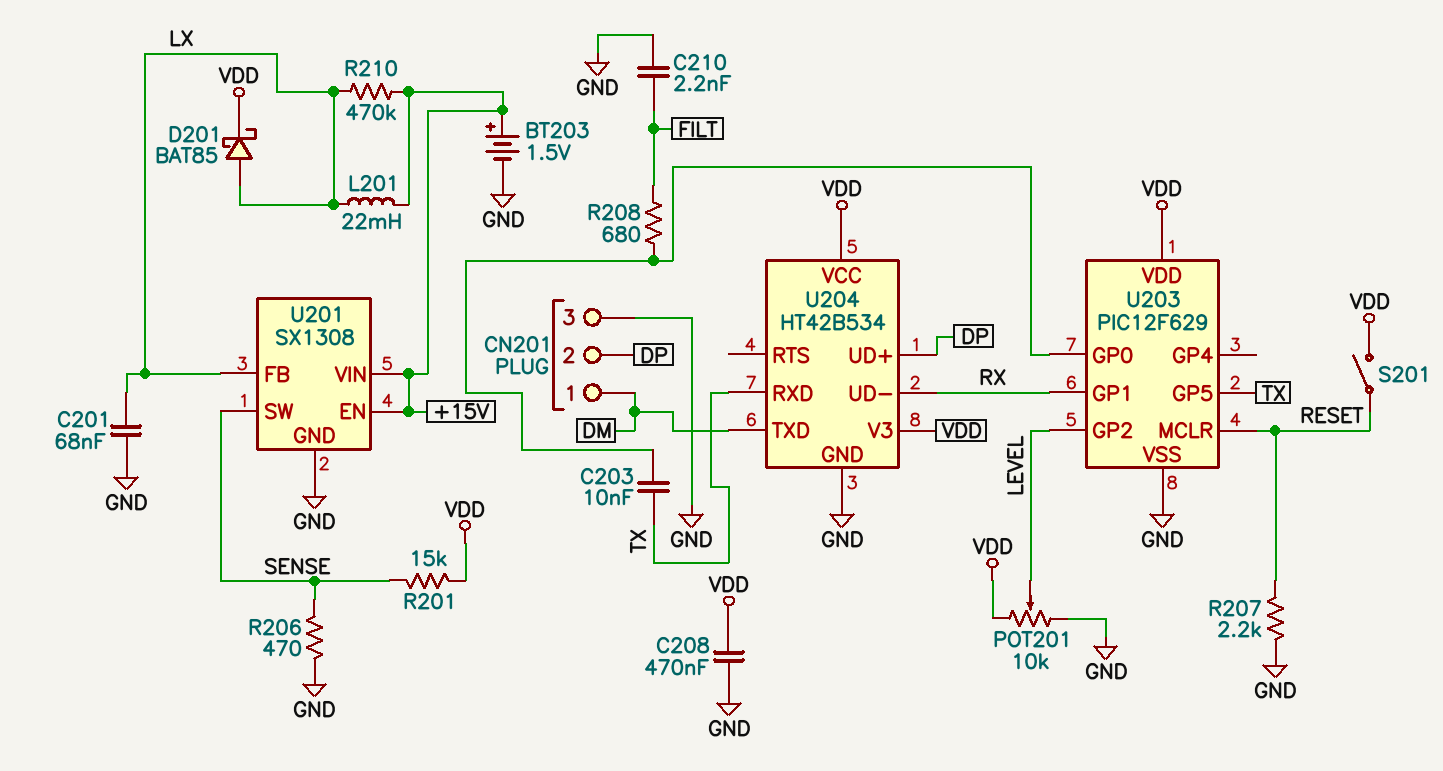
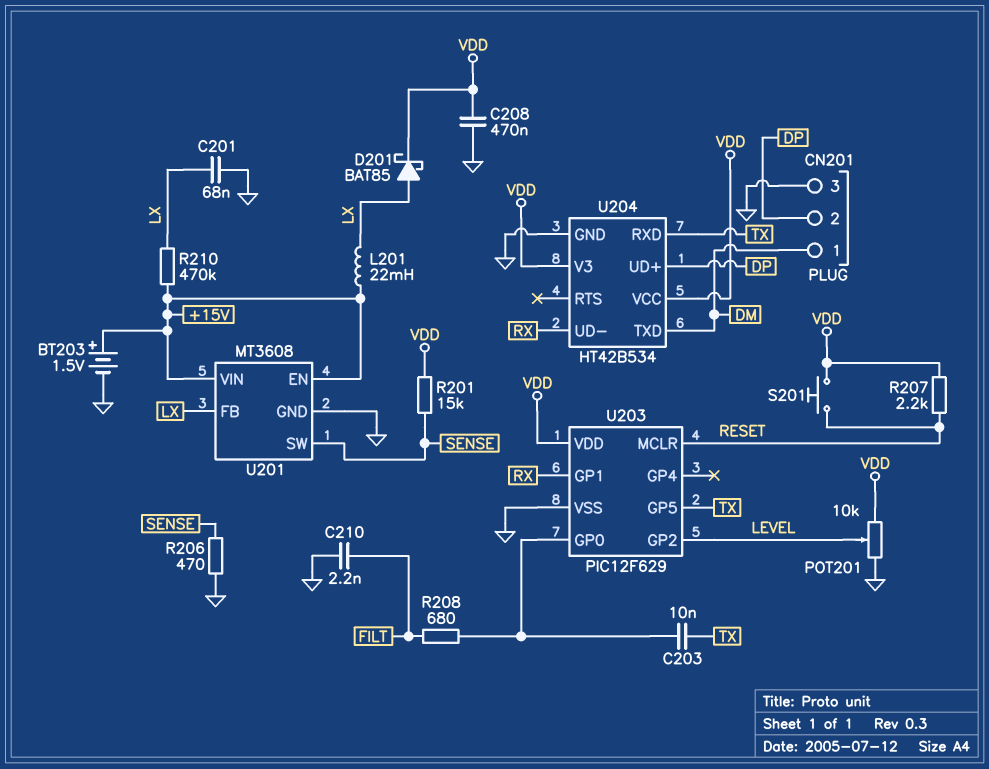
R207: 2.2k (GND, RESET) -> 2.2k (RESET, VDD)
S201: switch (RESET, VDD) -> button (RESET, VDD)
U201: SX1308 -> MT3608

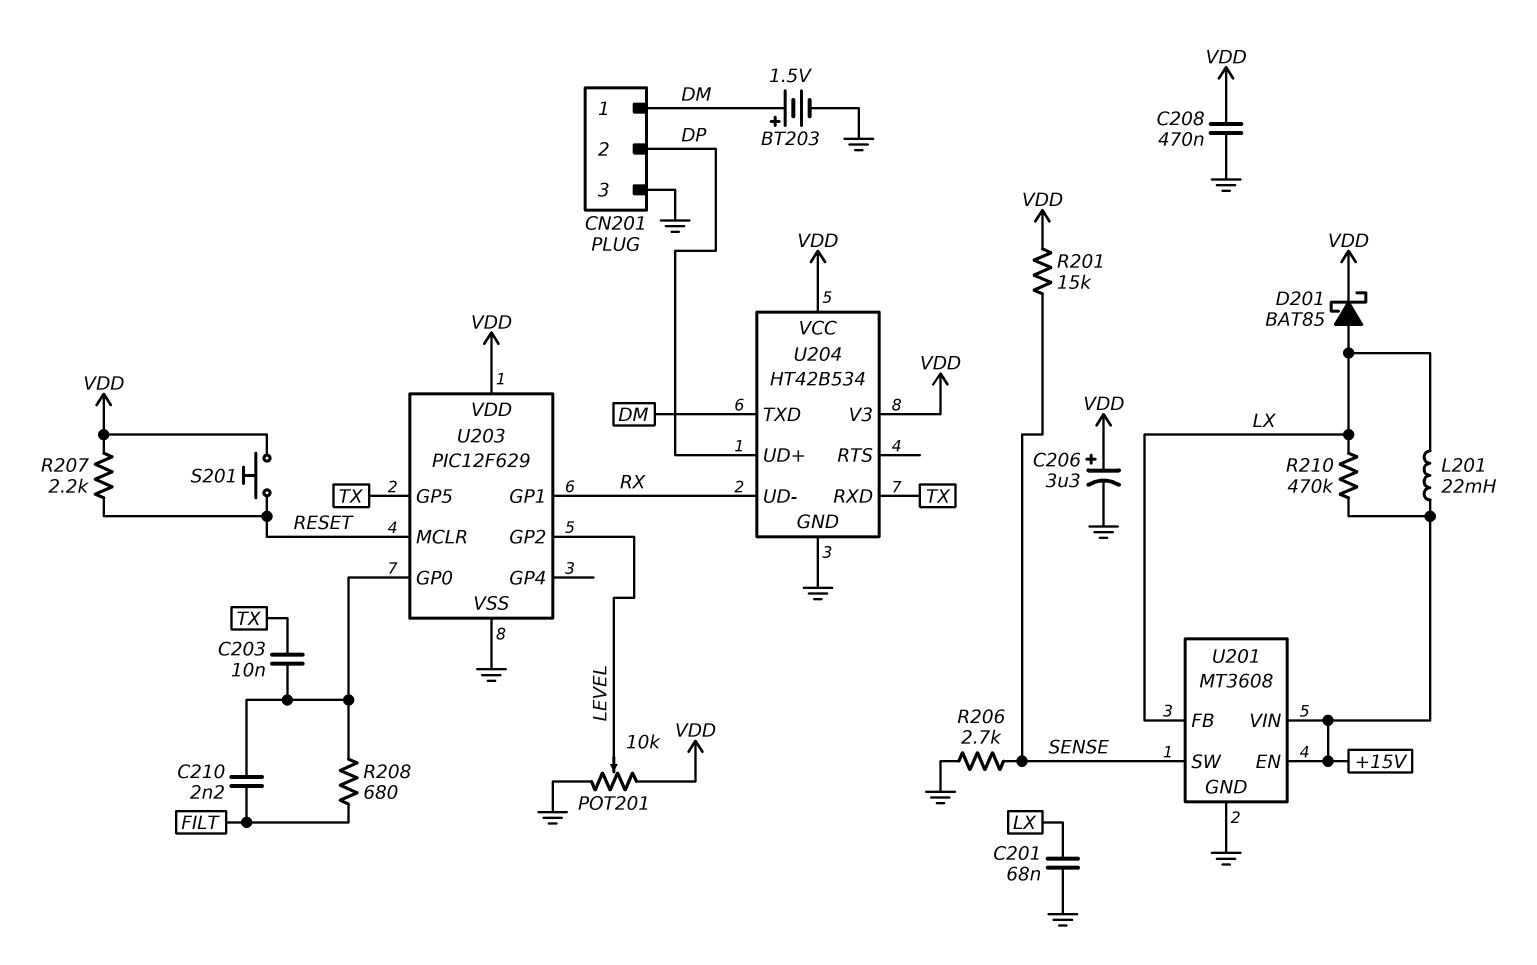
BT203: 1.5V (plus +15V, minus GND) -> 1.5V (plus DM, minus GND)
C206: none -> 3.3uF (plus VDD, minus GND)
C210: 2.2nF (FILT, GND) -> 2.2nF (FILT, U203/GP0)
R206: 470 (GND, SENSE) -> 2.7k (GND, SENSE)

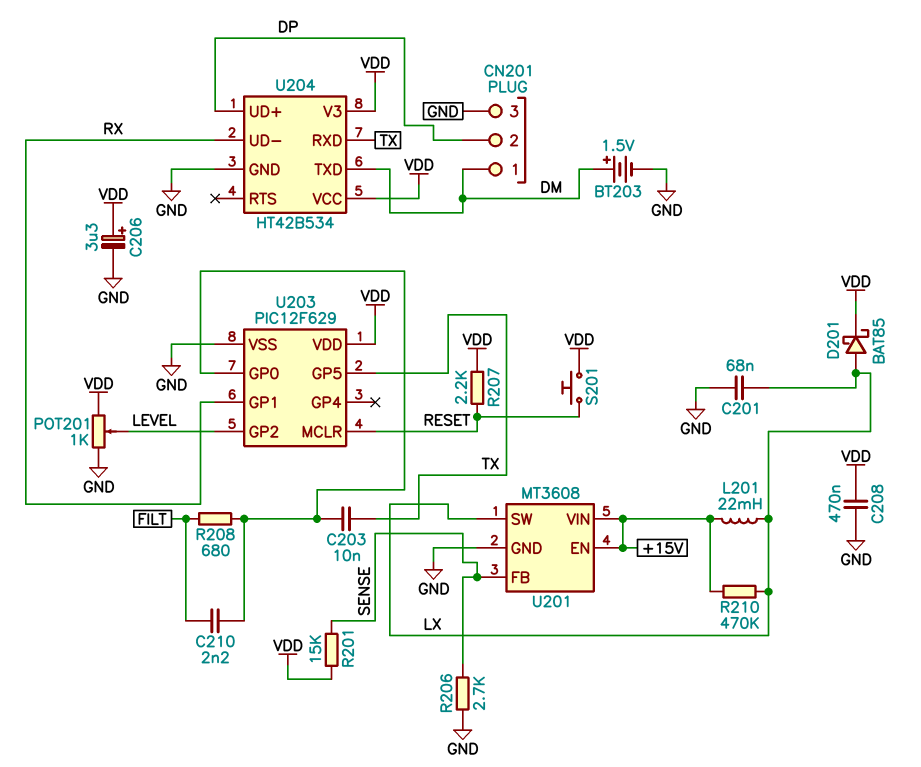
POT201: 10k (GND, VDD, wiper LEVEL) -> 1k (GND, VDD, wiper LEVEL)
U201 pin FB: LX -> SENSE
U201 pin SW: SENSE -> LX

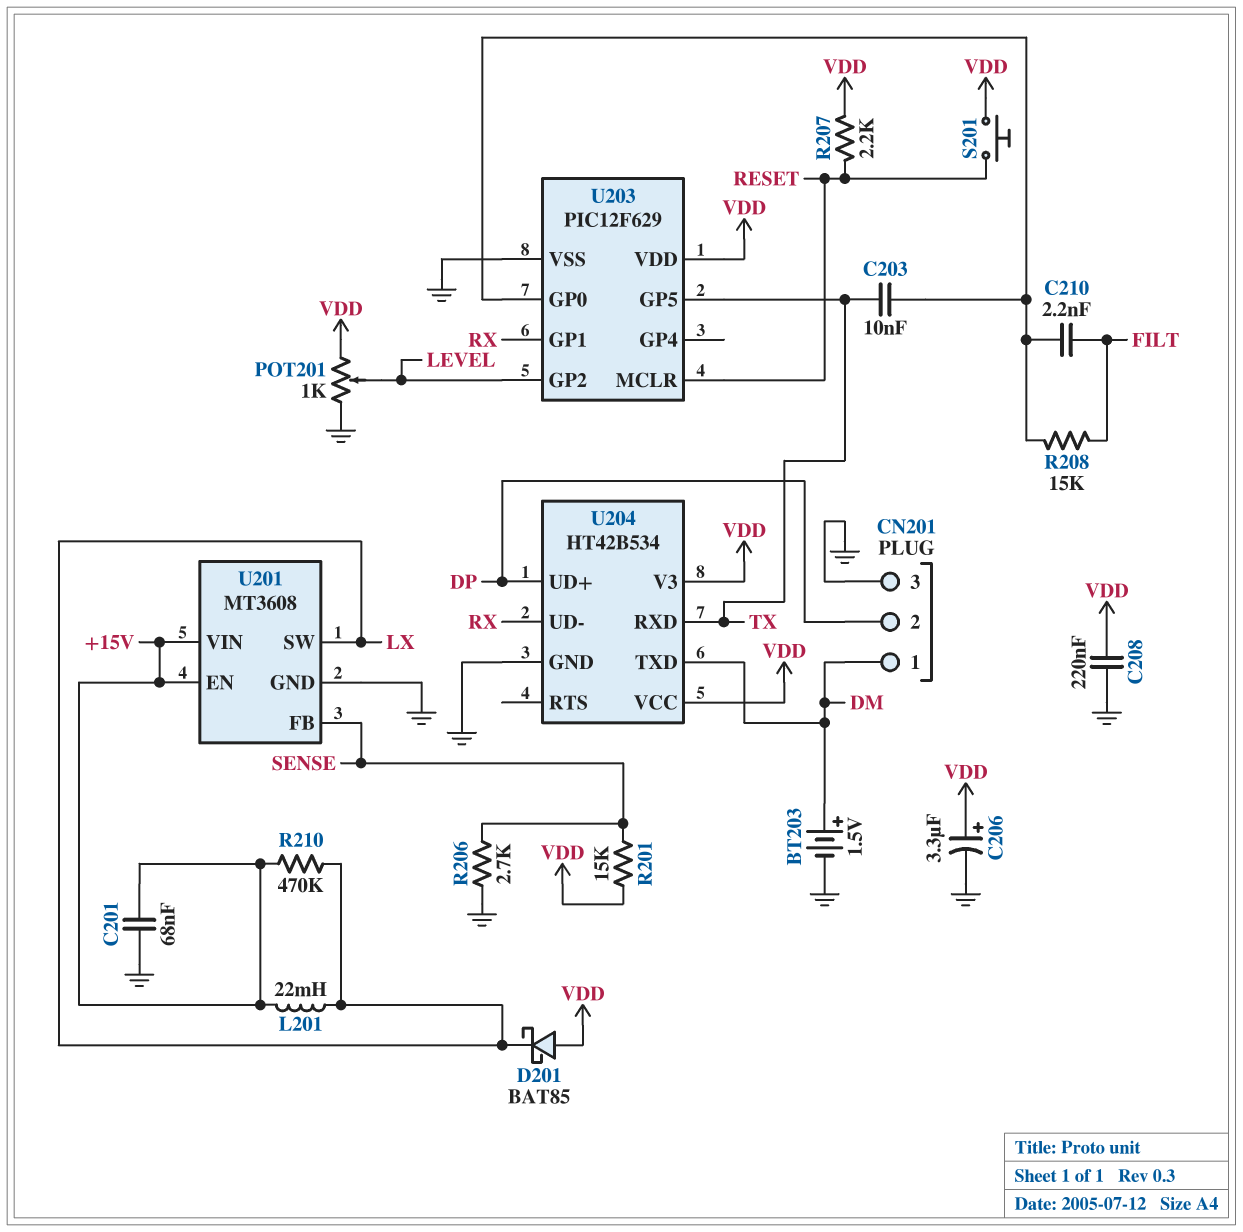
C201: 68nF (GND, LX) -> 68nF (+15V, GND)
C208: 470nF (GND, VDD) -> 220nF (GND, VDD)
D201: schottky BAT85 (A LX, K VDD) -> schottky BAT85 (A VDD, K LX)
R208: 680 (FILT, U203/GP0) -> 15k (FILT, U203/GP0)

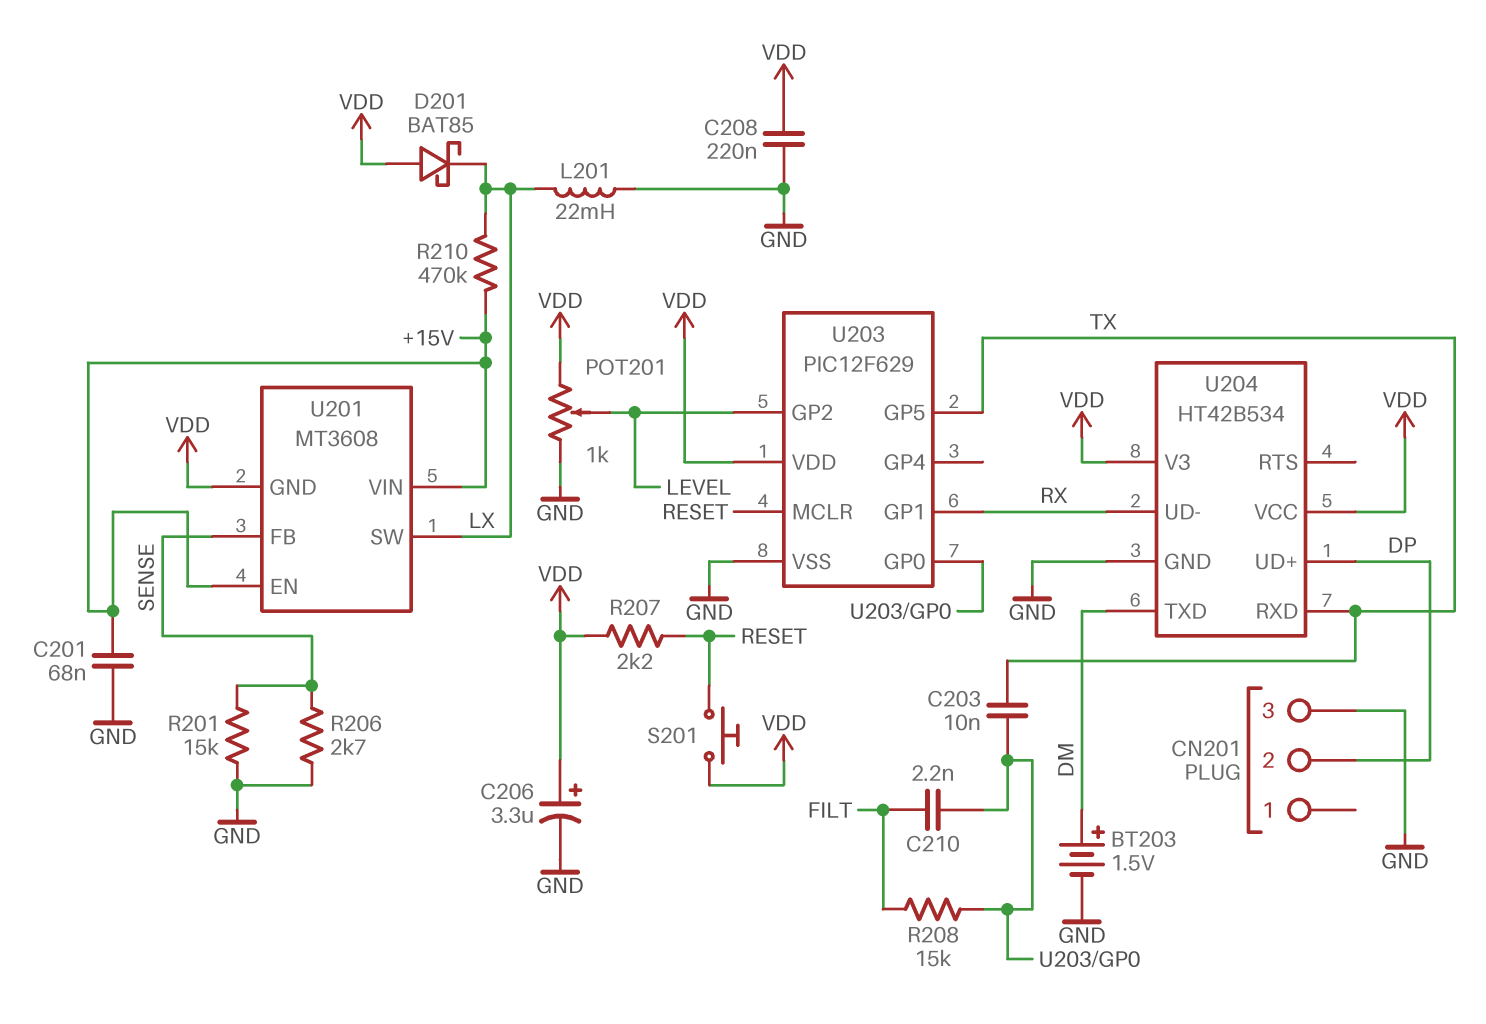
CN201 pin 1: DM -> none
L201: 22mH (+15V, LX) -> 22mH (GND, LX)
R201: 15k (SENSE, VDD) -> 15k (GND, SENSE)
U201 pin GND: GND -> VDD

